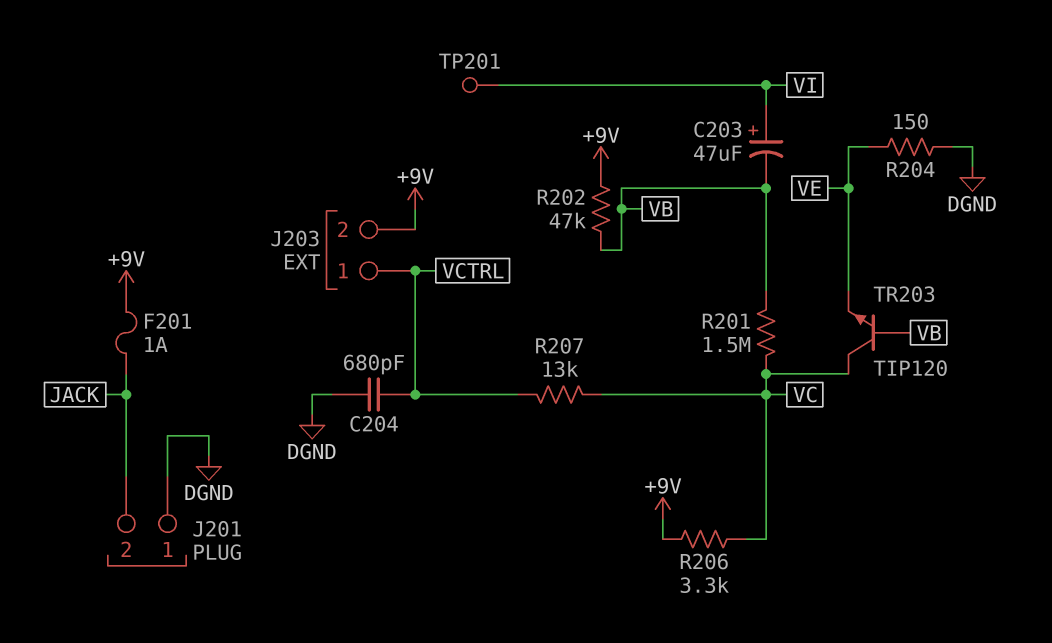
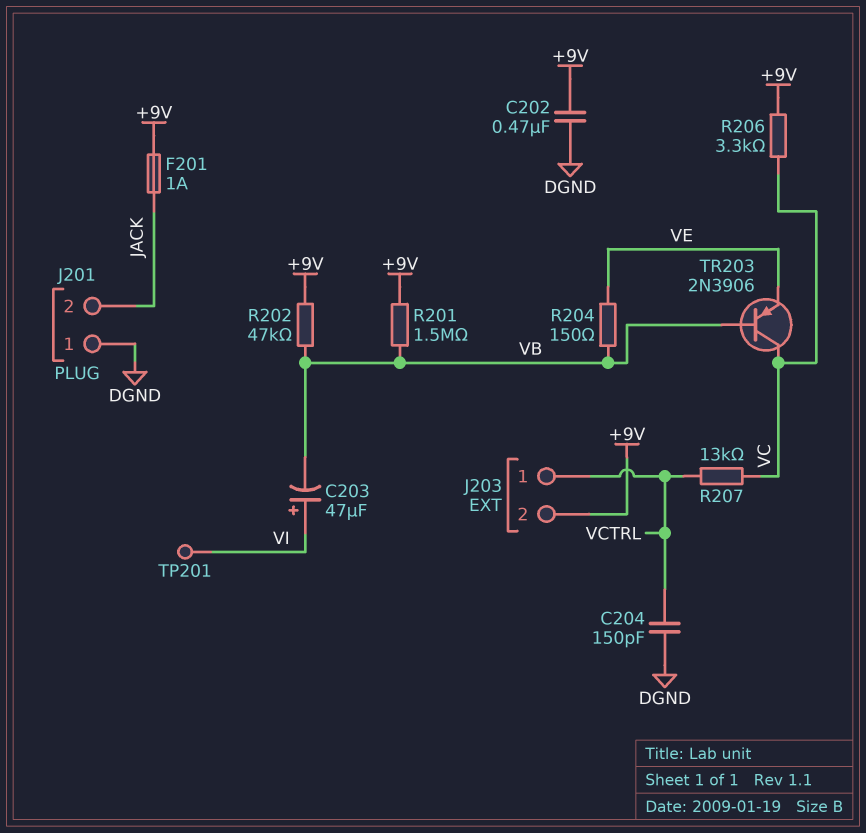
C202: none -> 470nF (+9V, DGND)
C204: 680pF (DGND, VCTRL) -> 150pF (DGND, VCTRL)
R201: 1.5M (VB, VC) -> 1.5M (+9V, VB)
R204: 150 (DGND, VE) -> 150 (VB, VE)
TR203: NPN TIP120 (B VB, C VC, E VE) -> PNP 2N3906 (B VB, C VC, E VE)

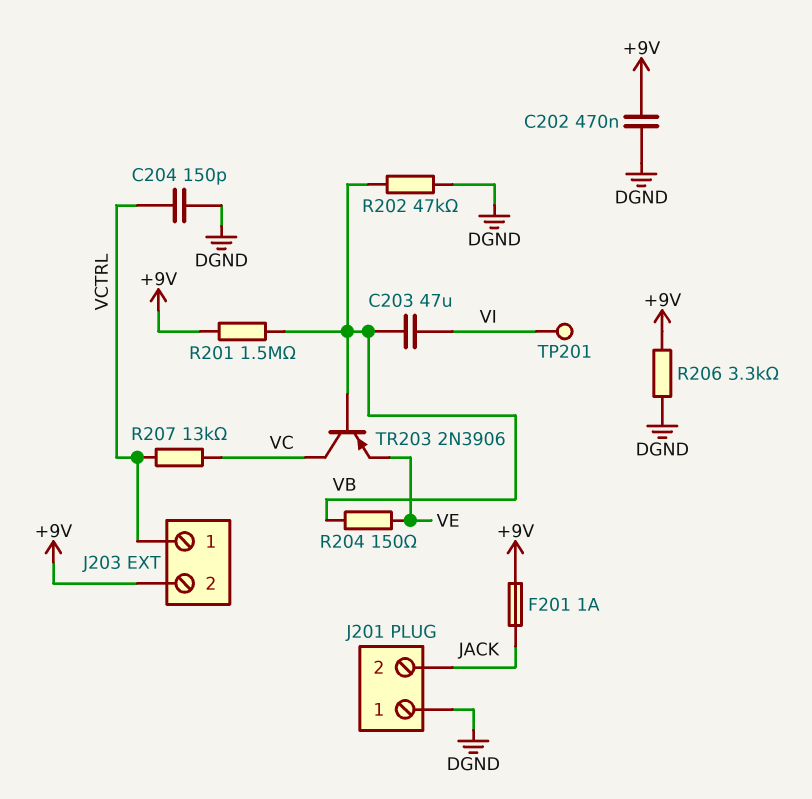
C203: 47uF (plus VI, minus VB) -> 47uF (VB, VI)
R202: 47k (+9V, VB) -> 47k (DGND, VB)
R206: 3.3k (+9V, VC) -> 3.3k (+9V, DGND)

